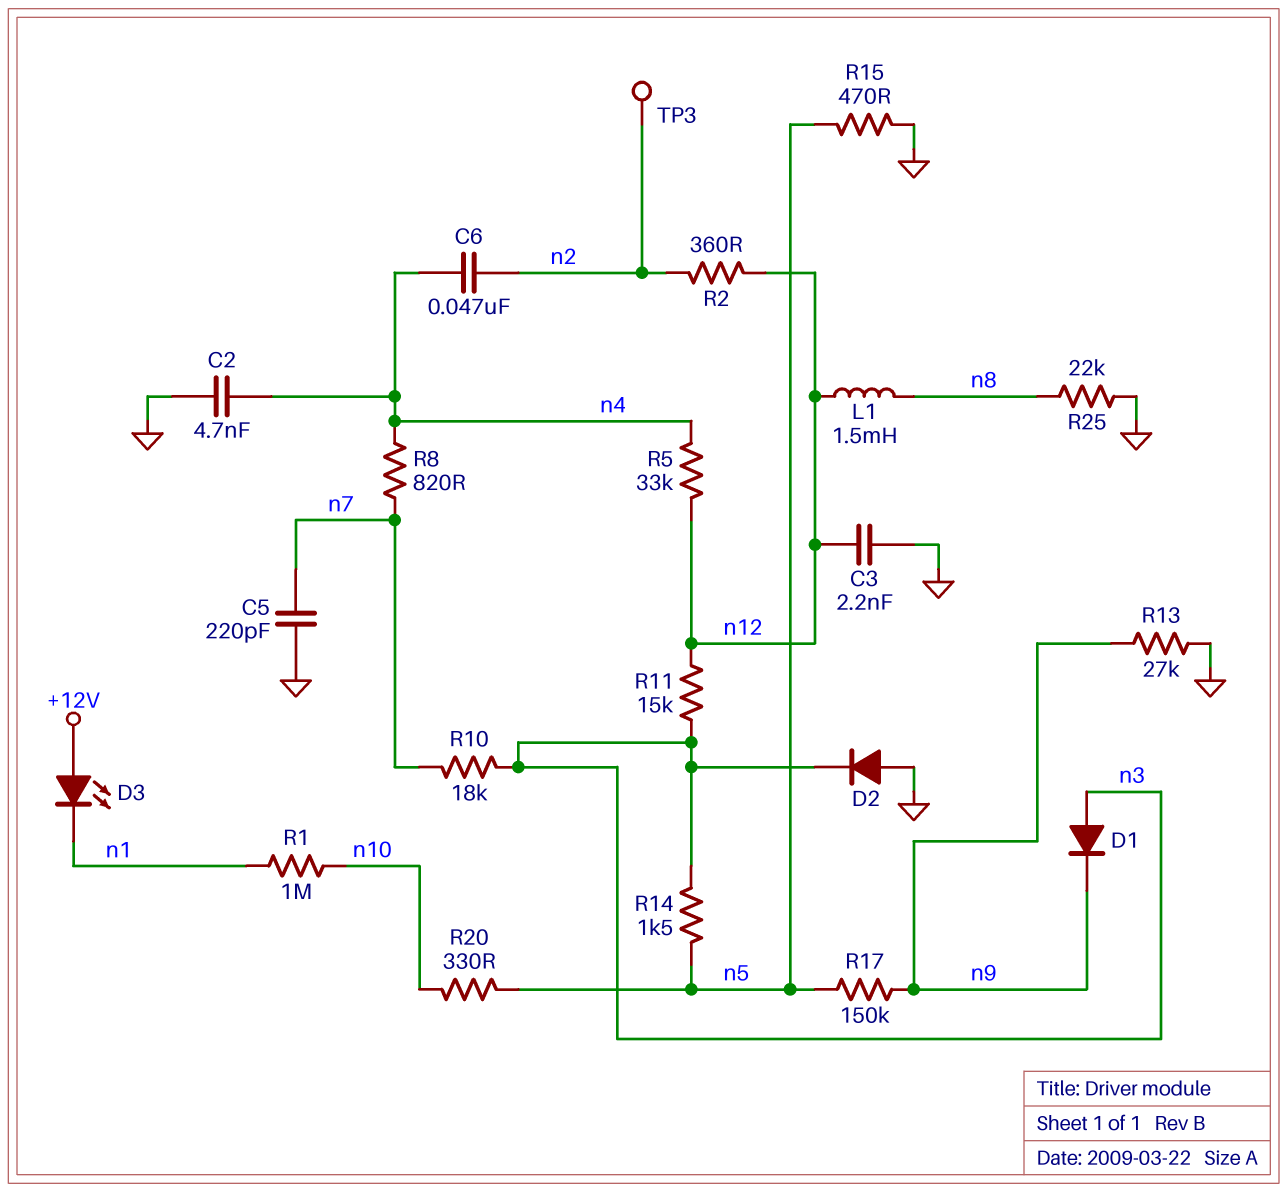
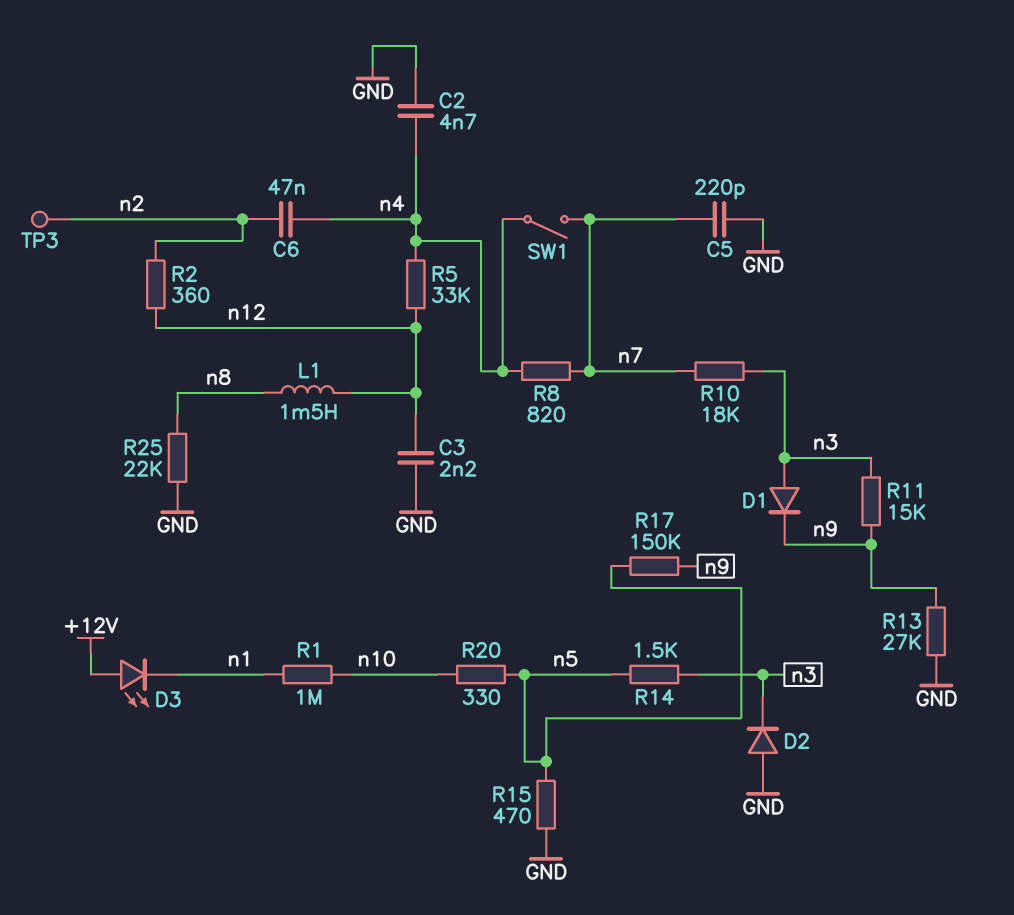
R11: 15k (n3, n12) -> 15k (n3, n9)
SW1: none -> switch (n4, n7)

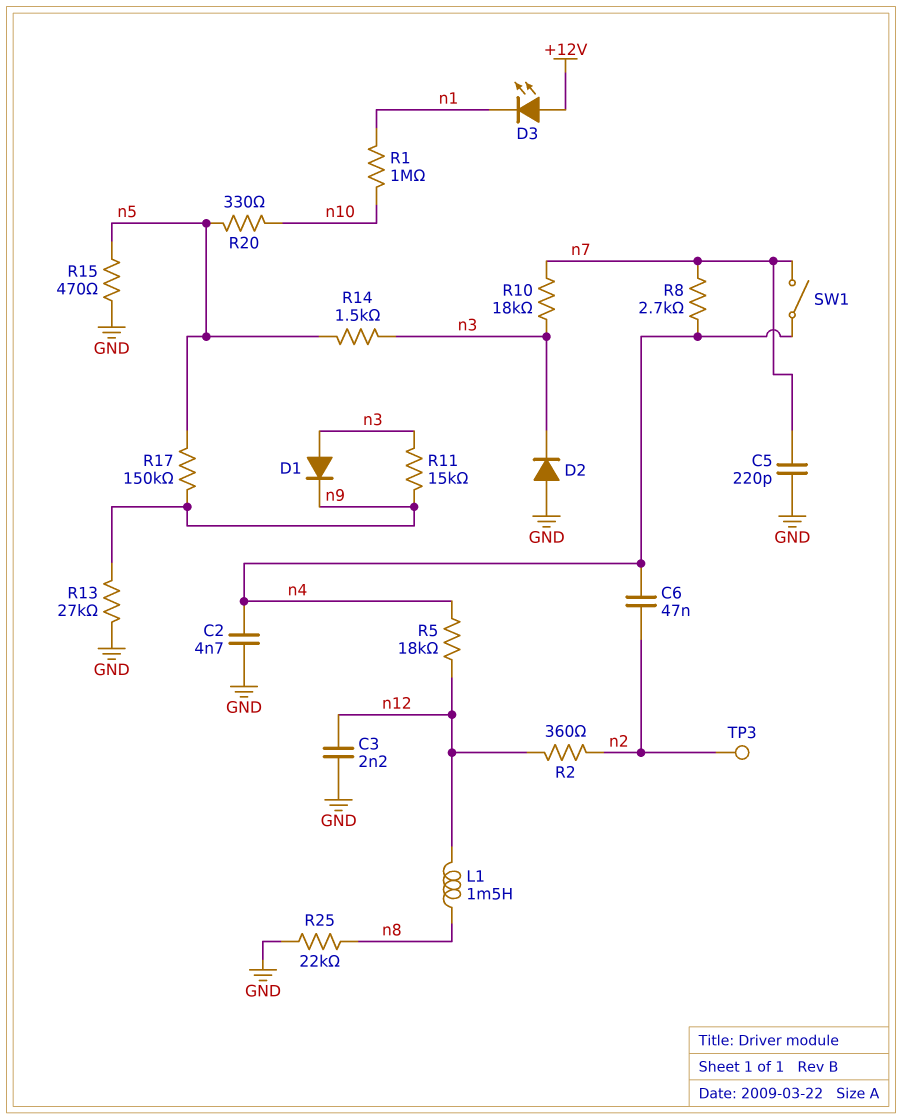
R5: 33k (n4, n12) -> 18k (n4, n12)
R8: 820 (n4, n7) -> 2.7k (n4, n7)

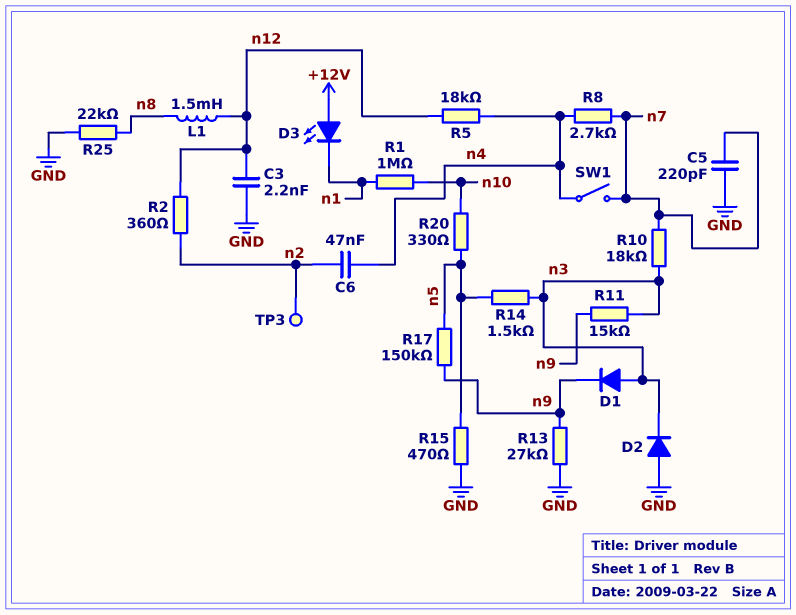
C2: 4.7nF (GND, n4) -> none

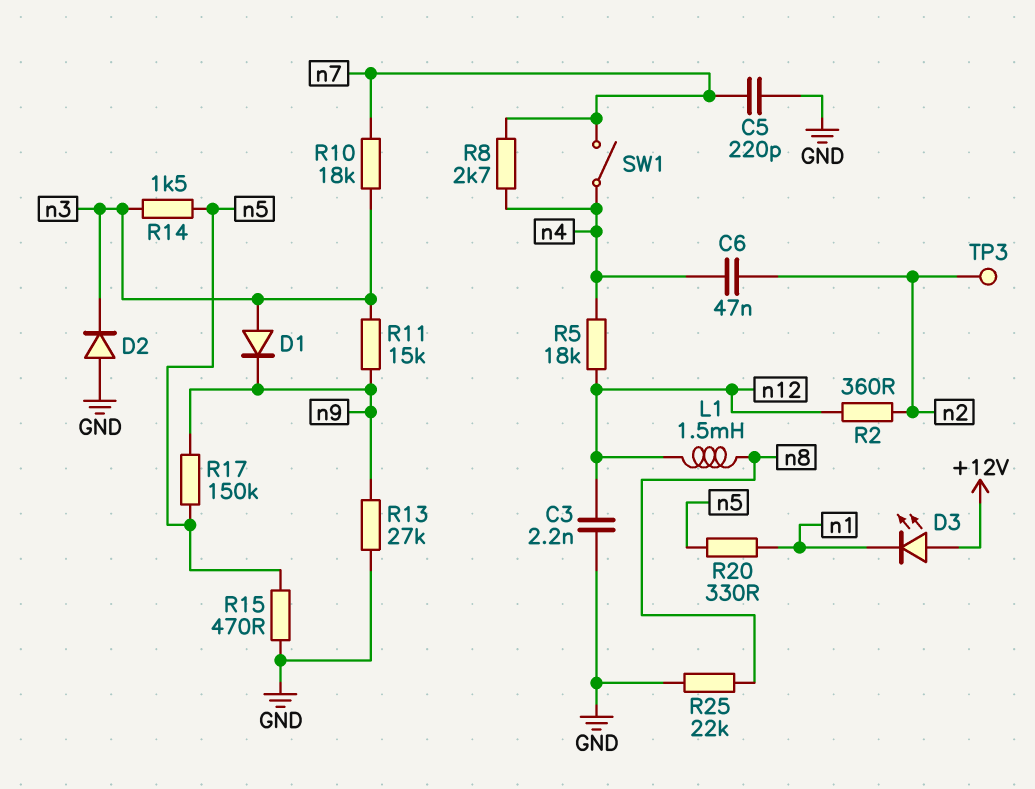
R1: 1M (n1, n10) -> none
R20: 330 (n5, n10) -> 330 (n1, n5)

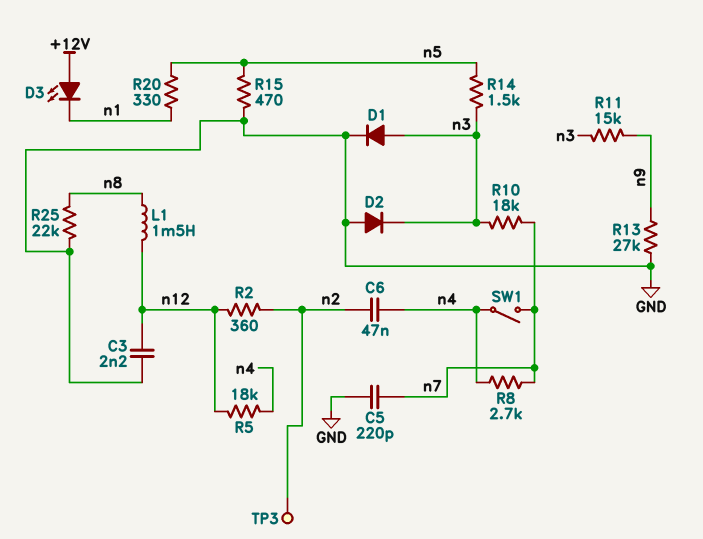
D1: diode (A n3, K n9) -> diode (A n3, K GND)
R17: 150k (n5, n9) -> none

